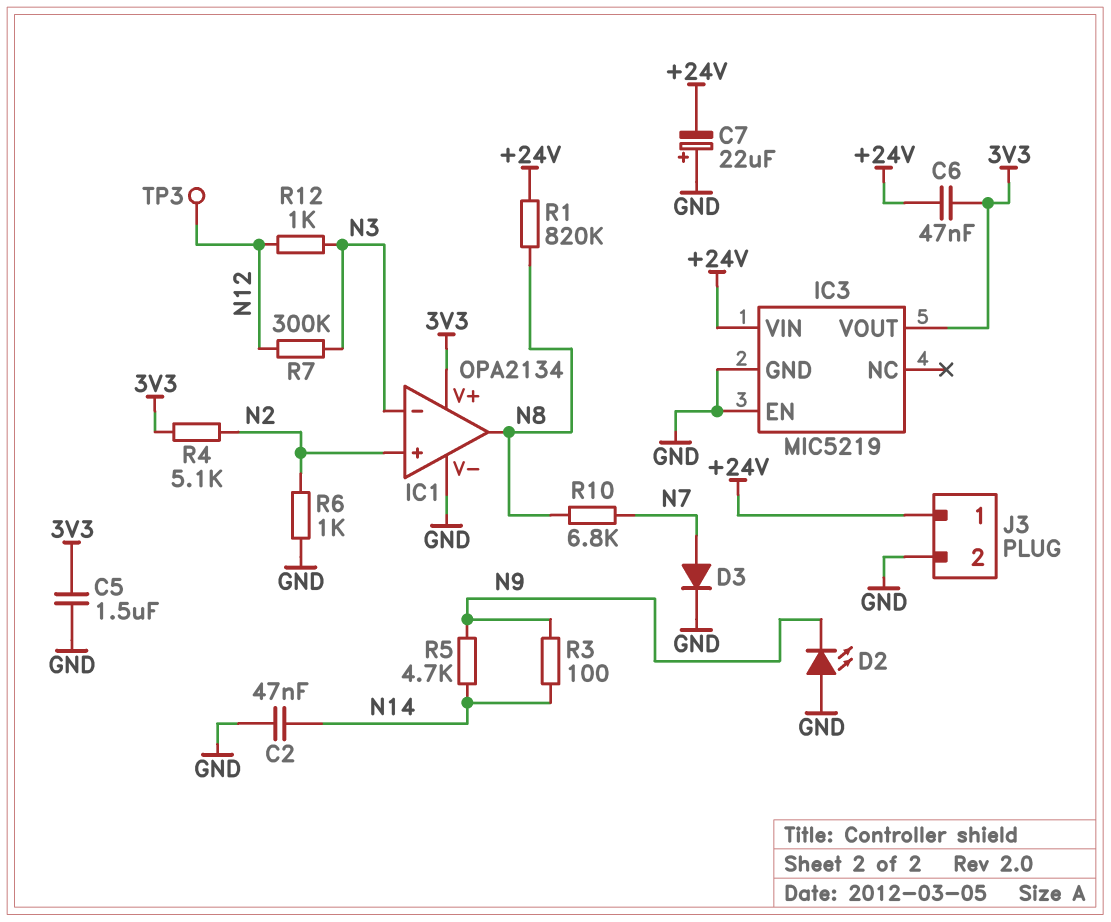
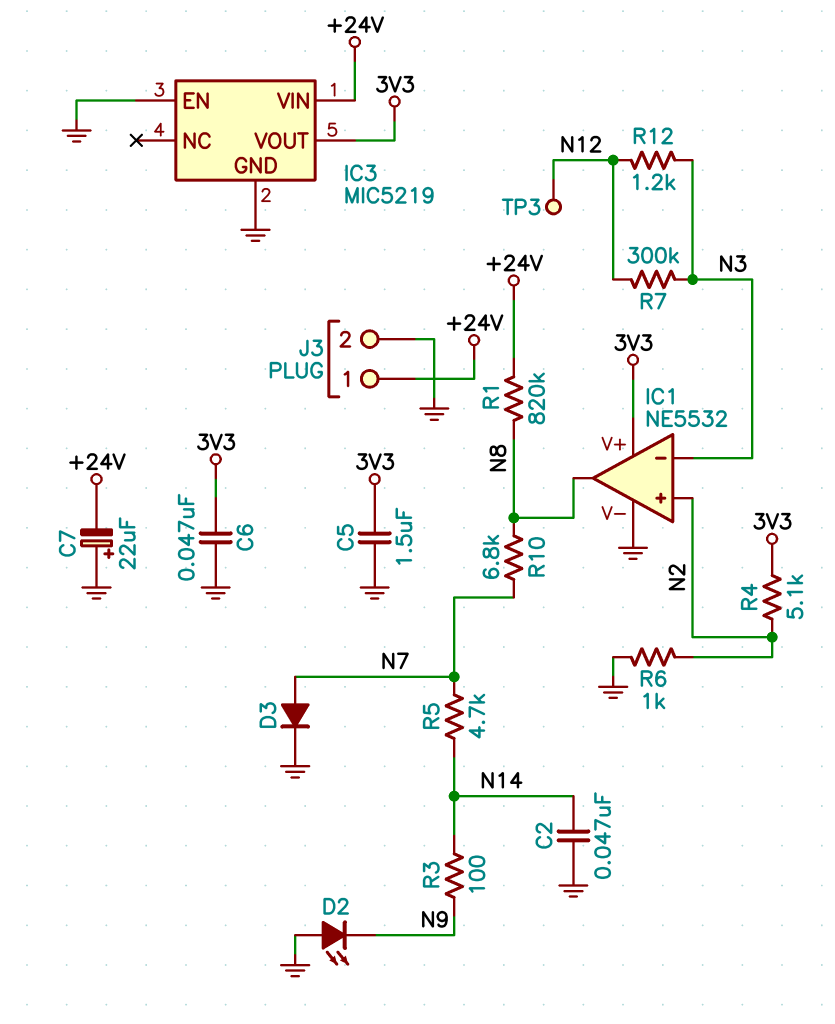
C6: 47nF (+24V, 3V3) -> 47nF (3V3, GND)
IC1: OPA2134 -> NE5532
R5: 4.7k (N9, N14) -> 4.7k (N7, N14)
R12: 1k (N3, N12) -> 1.2k (N3, N12)

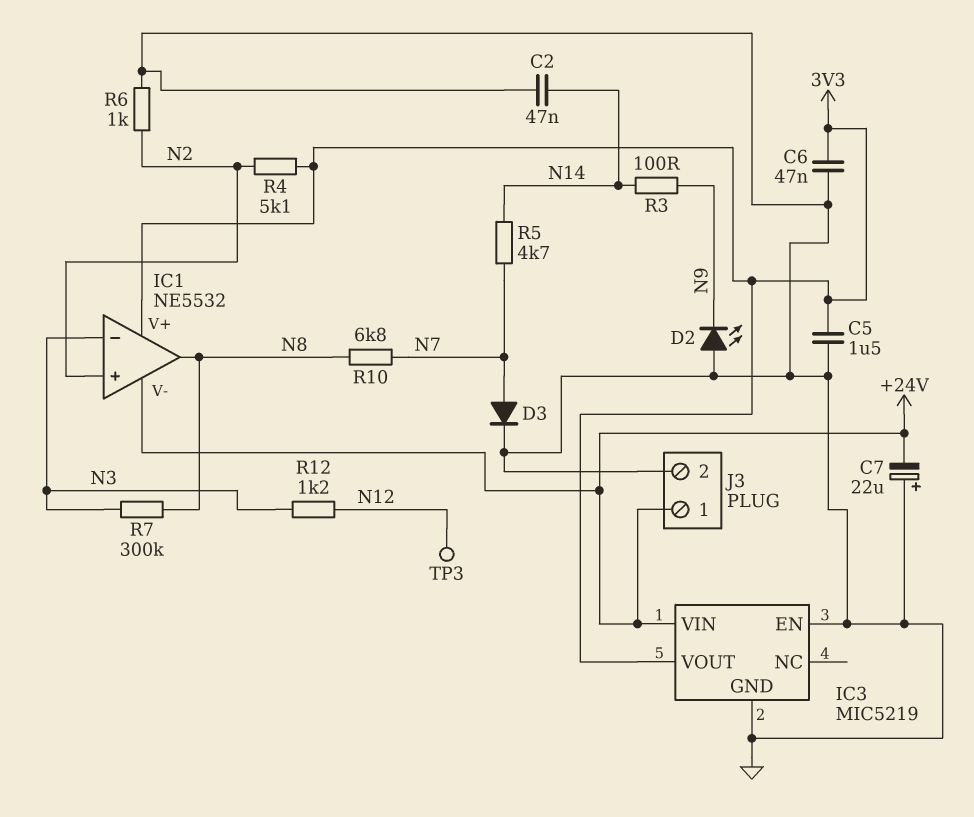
IC1 pin V-: GND -> +24V
R1: 820k (+24V, N8) -> none
R7: 300k (N3, N12) -> 300k (N3, N8)

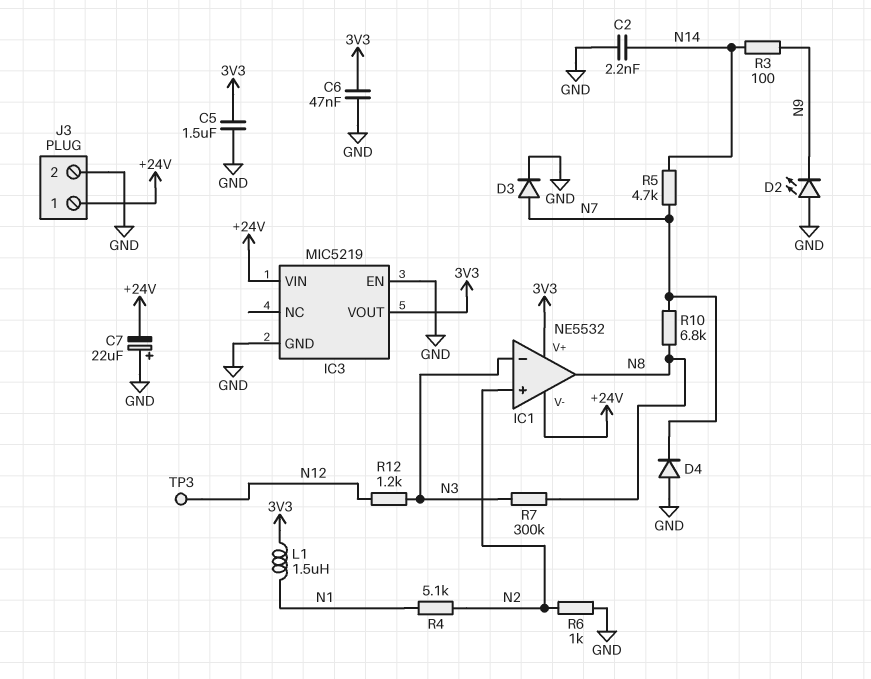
C2: 47nF (GND, N14) -> 2.2nF (GND, N14)
D4: none -> diode (A GND, K N7)
L1: none -> 1.5uH (3V3, N1)
R4: 5.1k (3V3, N2) -> 5.1k (N1, N2)

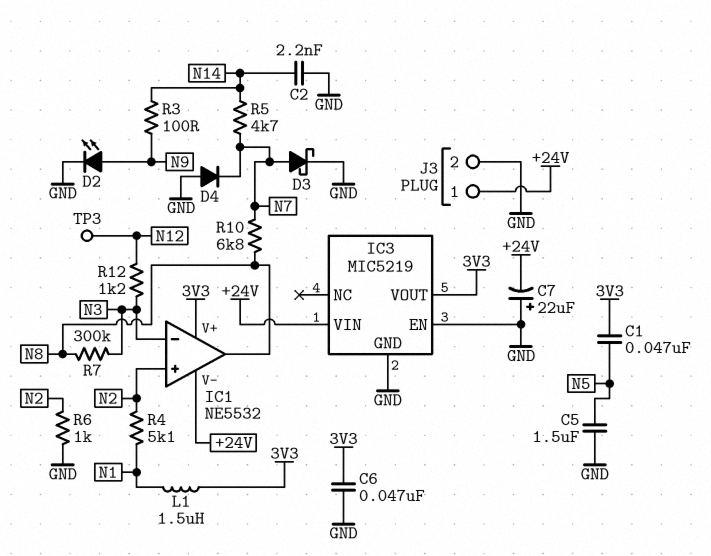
C1: none -> 47nF (3V3, N5)
C5: 1.5uF (3V3, GND) -> 1.5uF (GND, N5)
D2: LED (A GND, K N9) -> LED (A N9, K GND)
D3: diode (A N7, K GND) -> schottky (A N7, K GND)

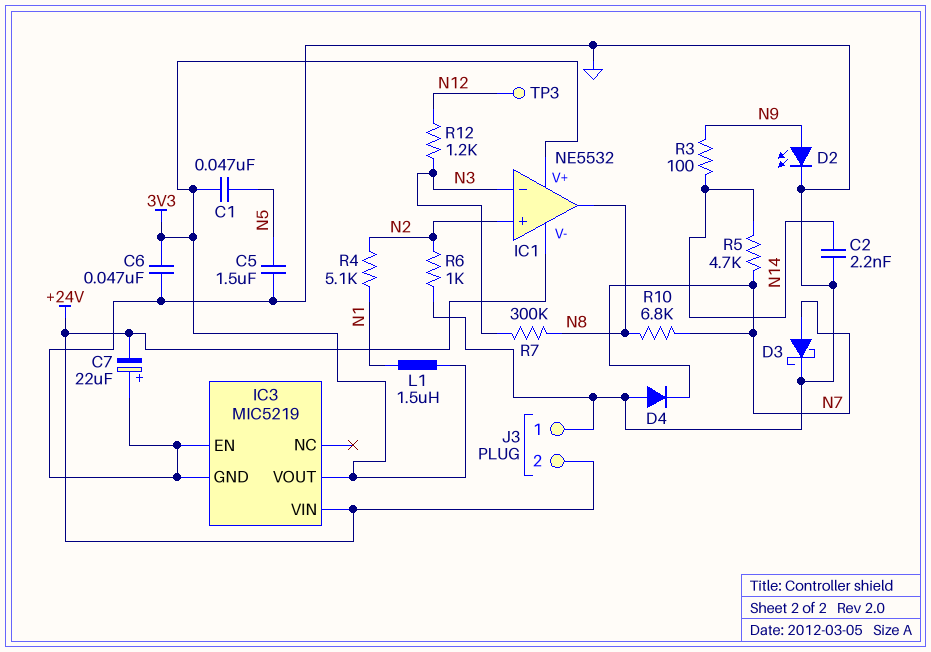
J3 pin 1: +24V -> GND
J3 pin 2: GND -> +24V

